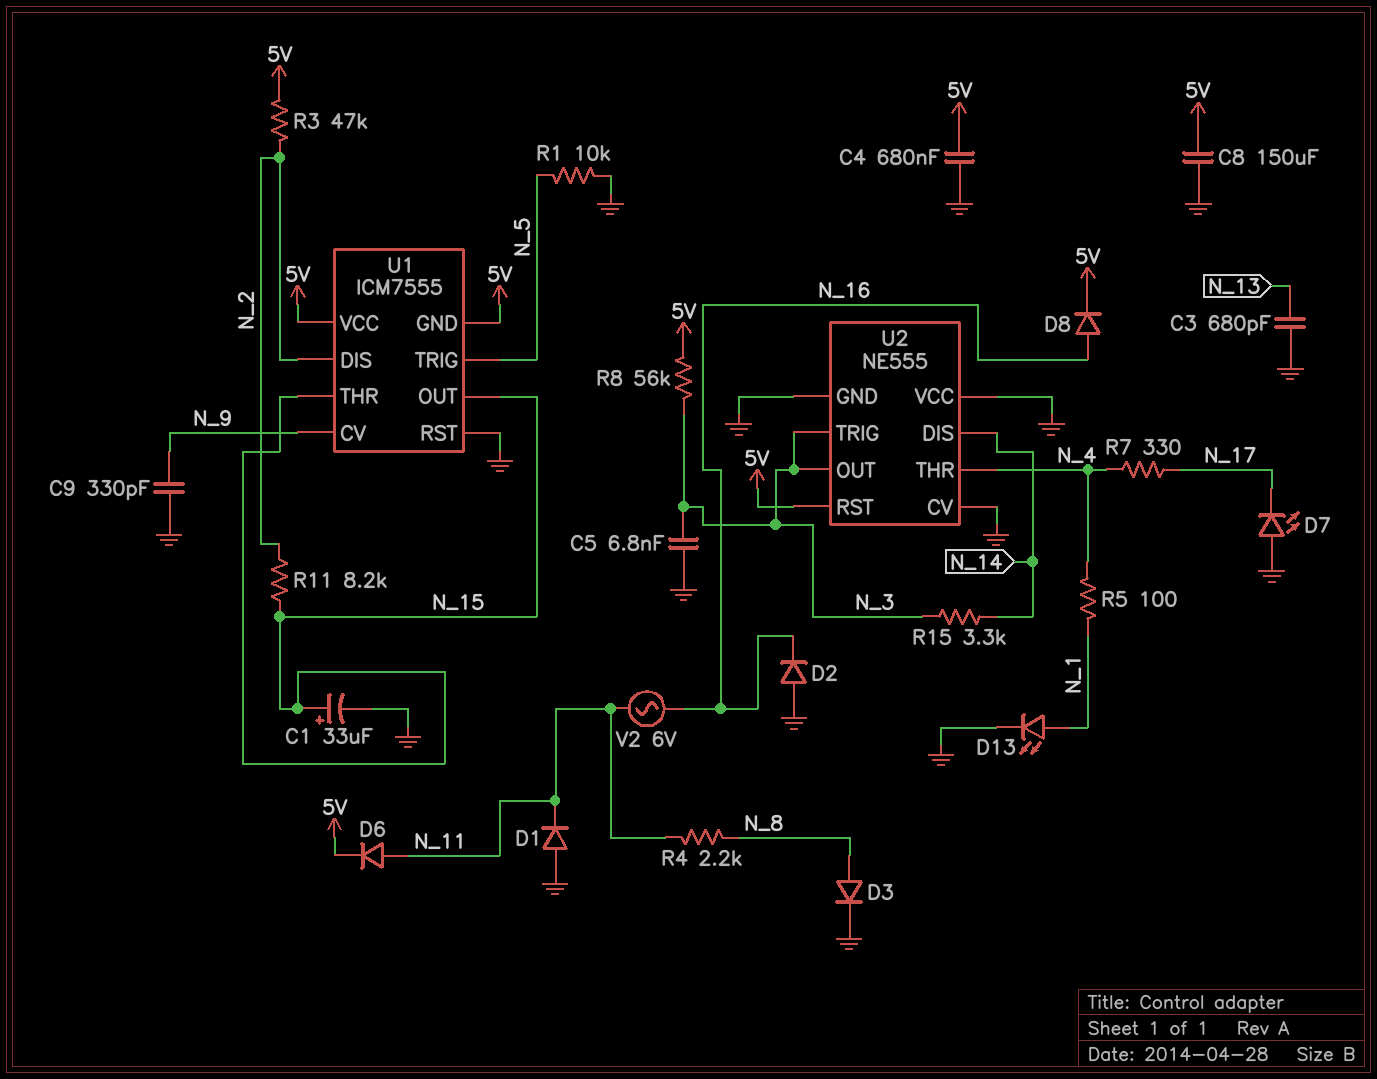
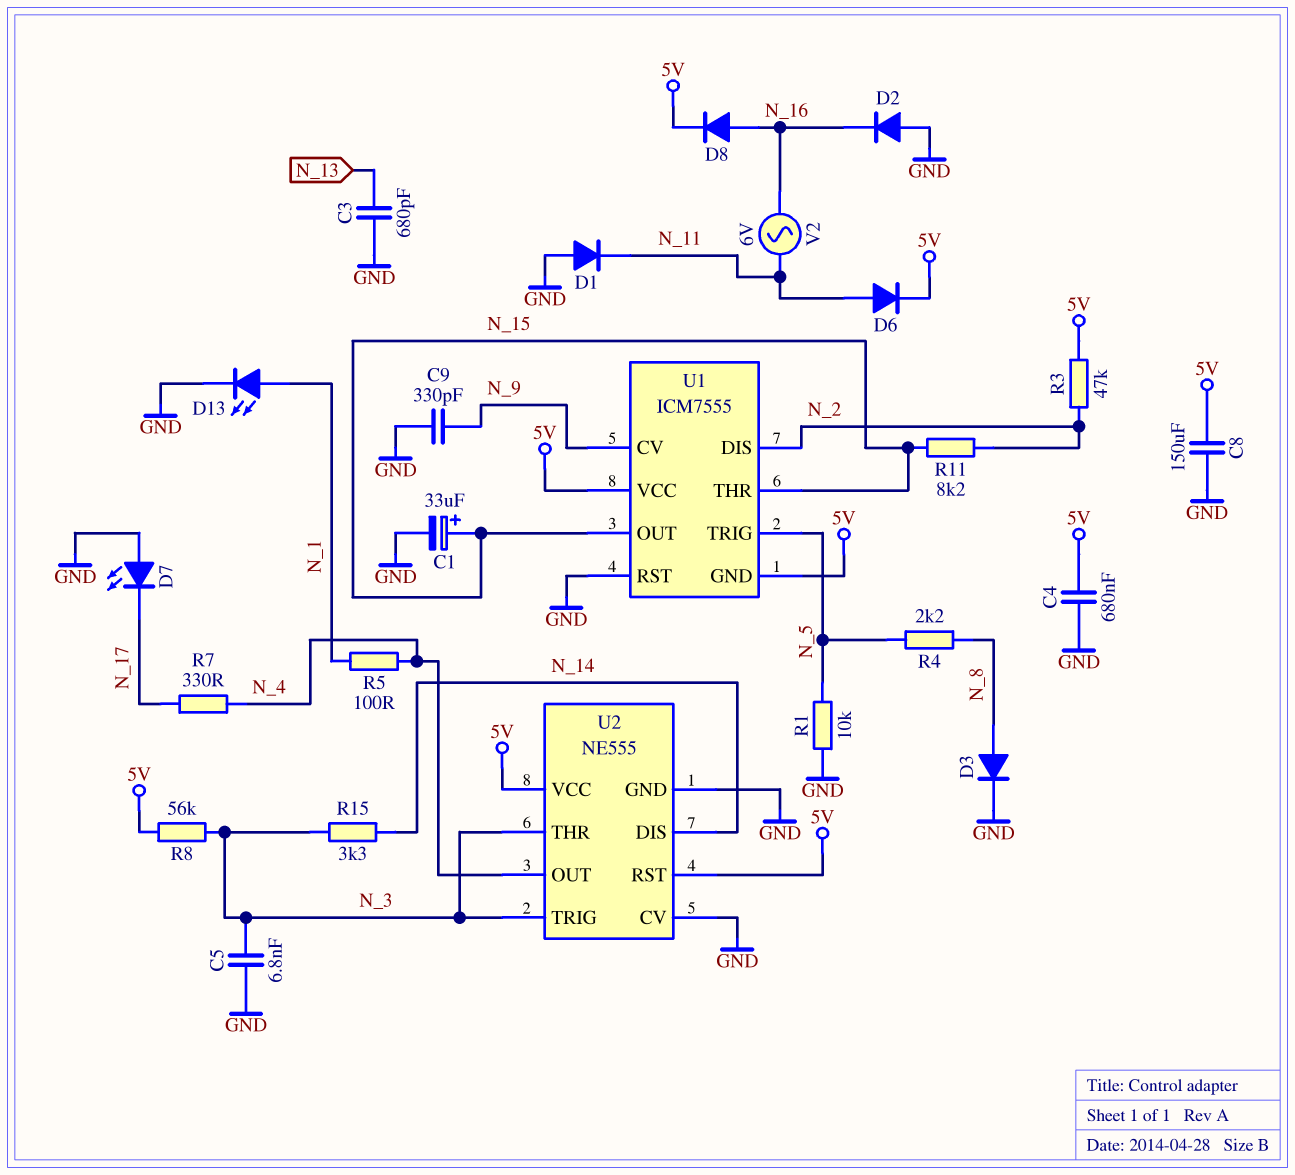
R4: 2.2k (N_8, N_11) -> 2.2k (N_5, N_8)
U2 pin OUT: N_3 -> N_4
U2 pin THR: N_4 -> N_3
U2 pin VCC: GND -> 5V

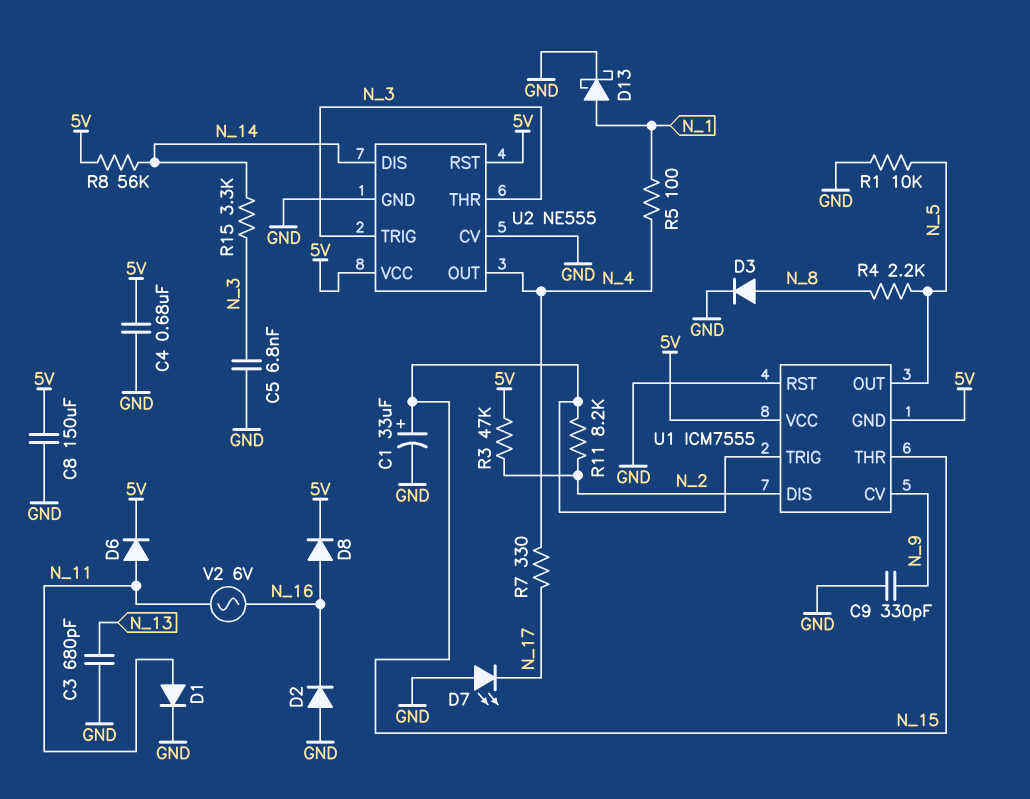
D1: diode (A GND, K N_11) -> diode (A N_11, K GND)
D13: LED (A N_1, K GND) -> schottky (A N_1, K GND)
R8: 56k (5V, N_3) -> 56k (5V, N_14)
U1 pin OUT: N_15 -> N_5
U1 pin TRIG: N_5 -> N_15

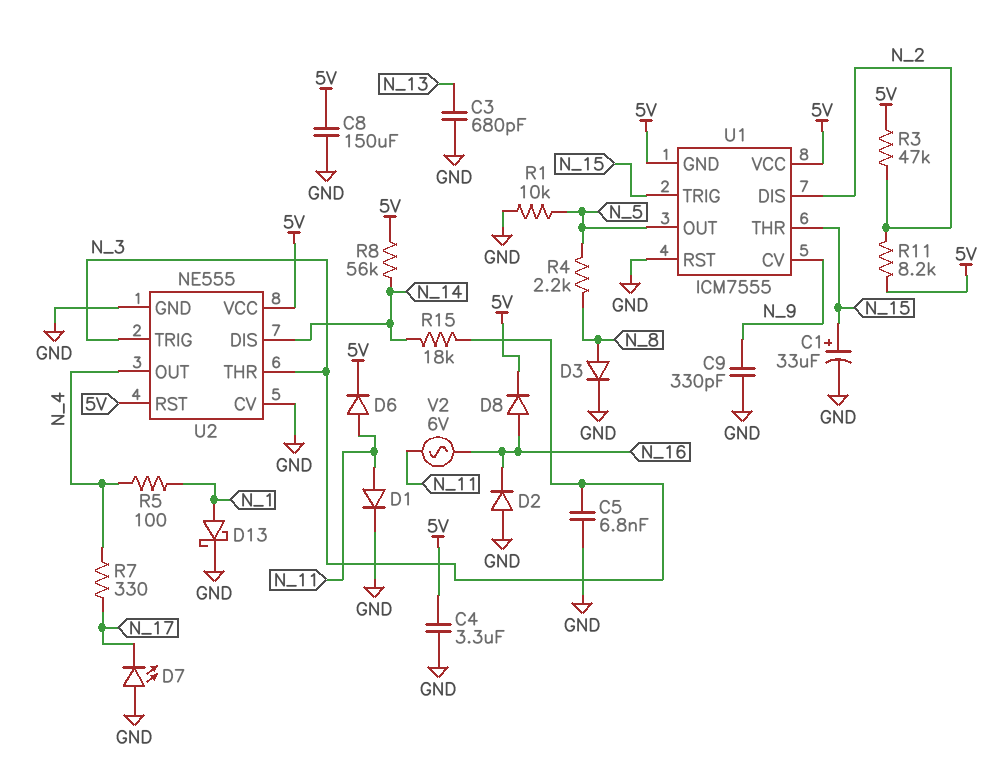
C4: 680nF (5V, GND) -> 3.3uF (5V, GND)
R11: 8.2k (N_2, N_15) -> 8.2k (5V, N_2)
R15: 3.3k (N_3, N_14) -> 18k (N_3, N_14)

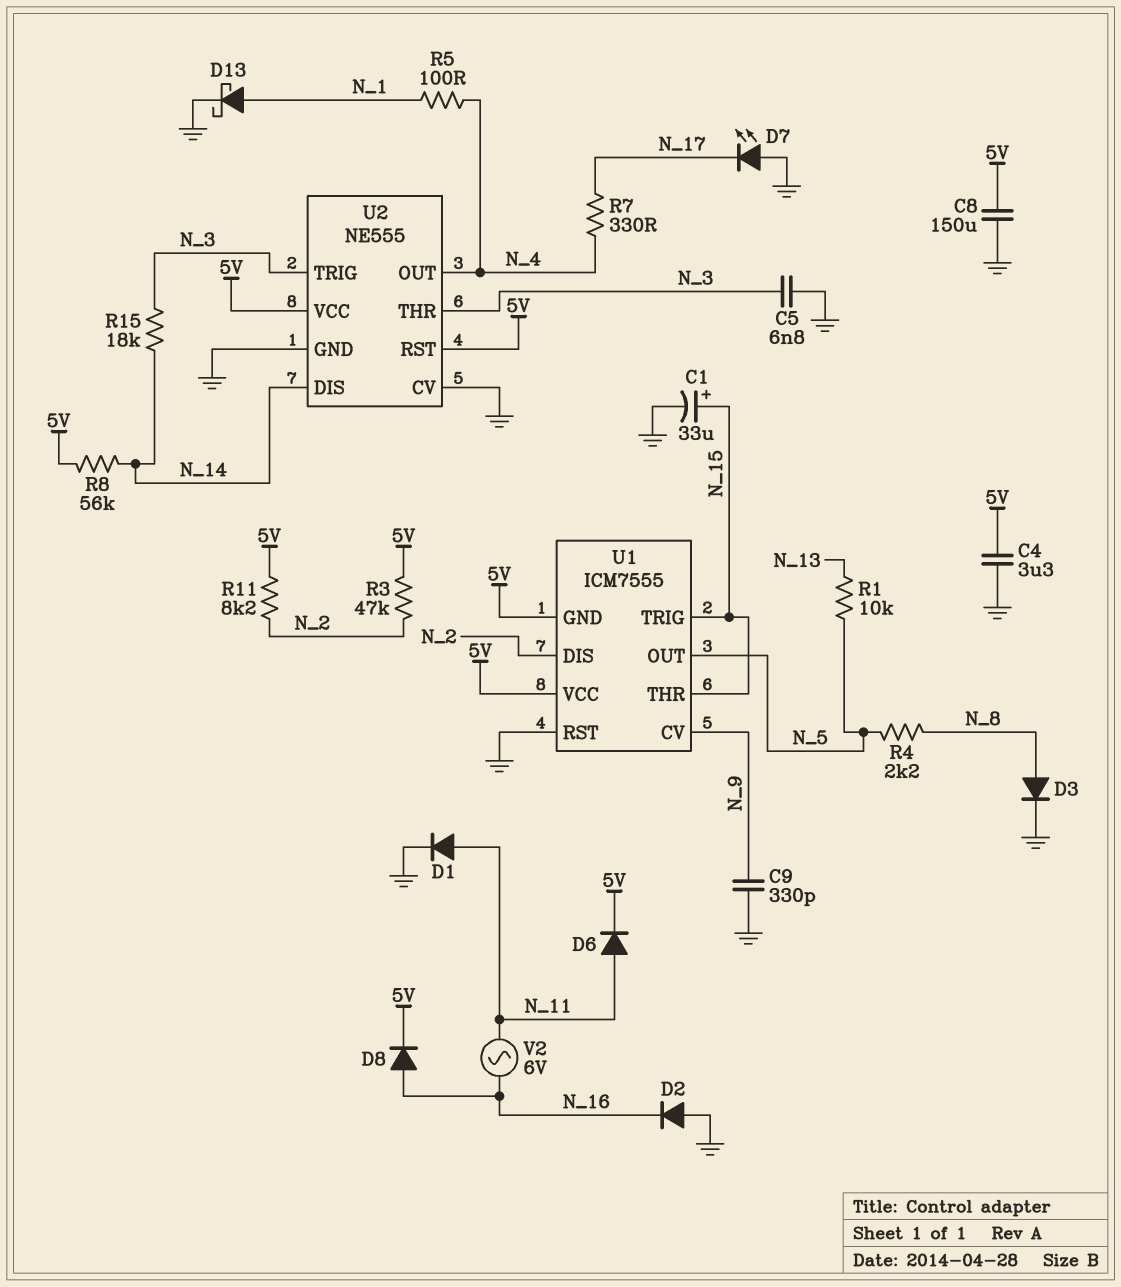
C3: 680pF (GND, N_13) -> none
R1: 10k (GND, N_5) -> 10k (N_5, N_13)

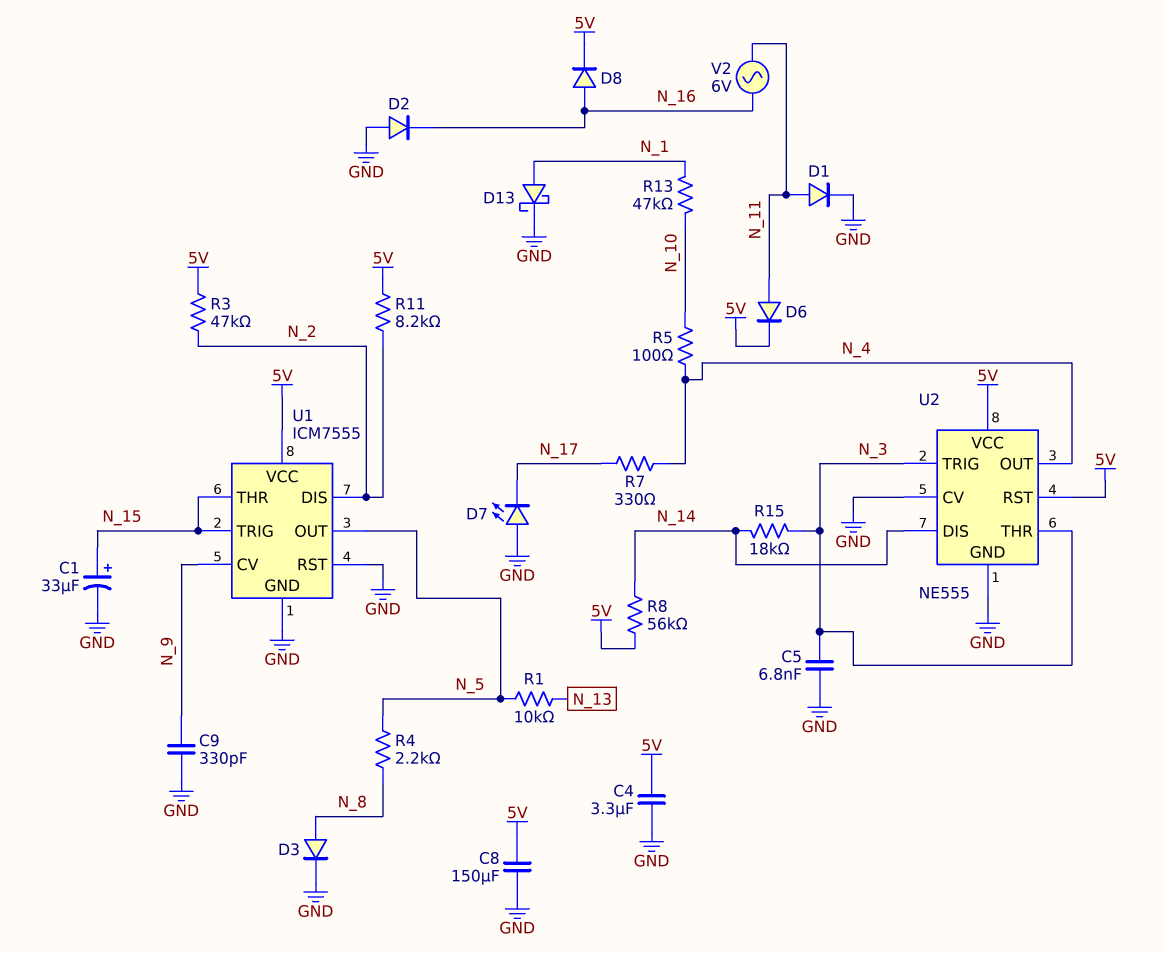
R5: 100 (N_1, N_4) -> 100 (N_4, N_10)
R13: none -> 47k (N_1, N_10)
U1 pin GND: 5V -> GND

